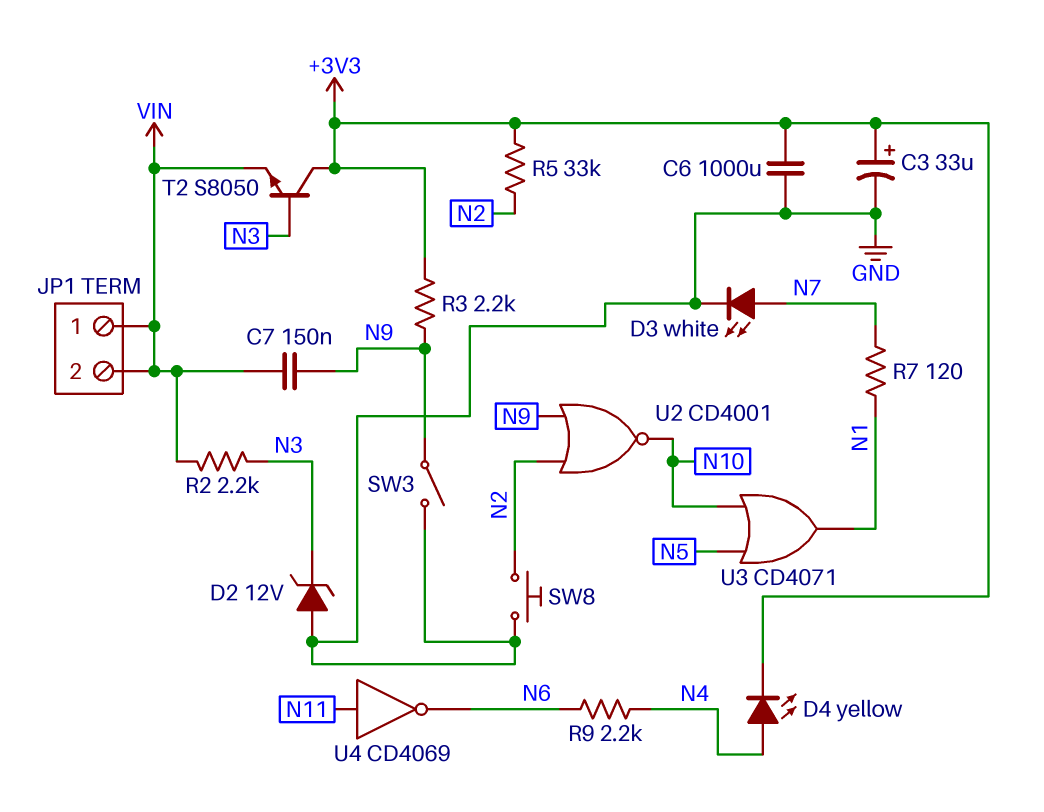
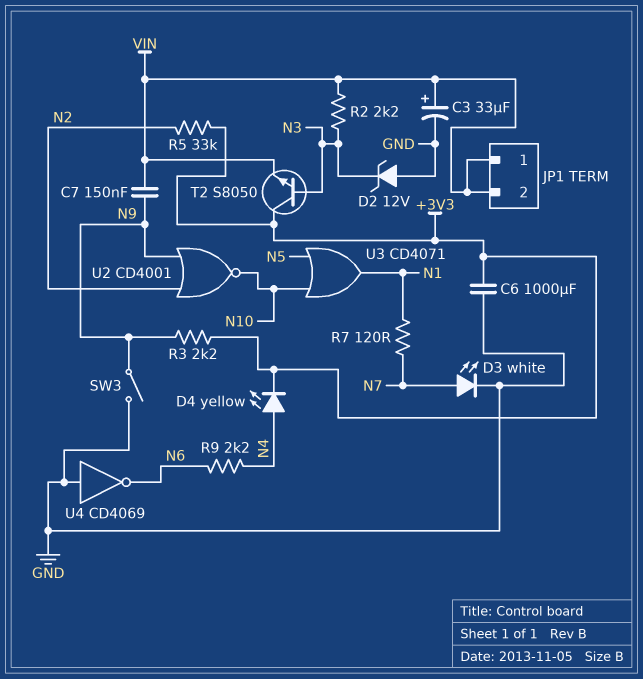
C3: 33uF (plus +3V3, minus GND) -> 33uF (plus VIN, minus GND)
SW8: button (GND, N2) -> none
U4: NOT CD4069 (in N11, out N6) -> NOT CD4069 (in GND, out N6)

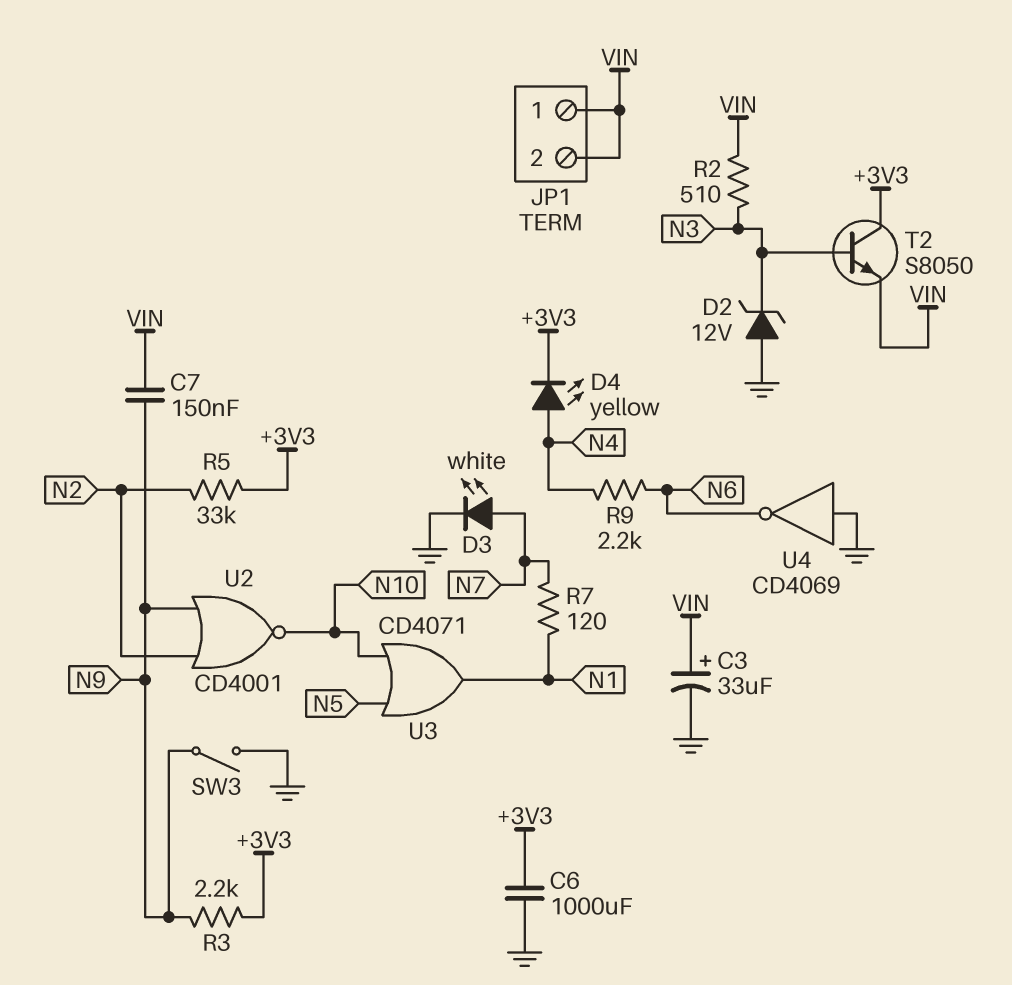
R2: 2.2k (N3, VIN) -> 510 (N3, VIN)

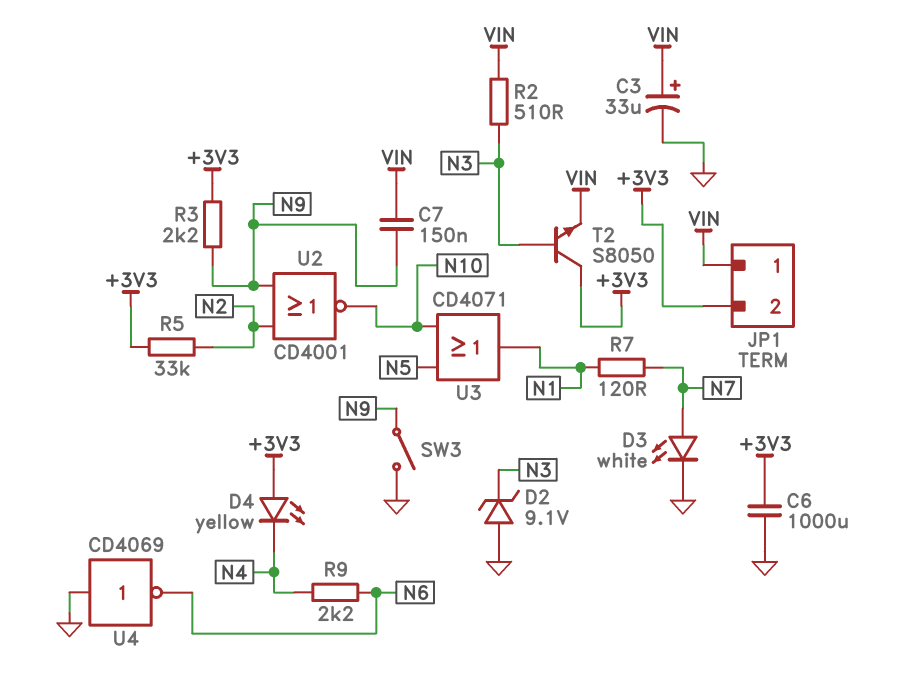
D2: zener 12V (A GND, K N3) -> zener 9.1V (A GND, K N3)
D4: LED yellow (A N4, K +3V3) -> LED yellow (A +3V3, K N4)
JP1 pin 2: VIN -> +3V3

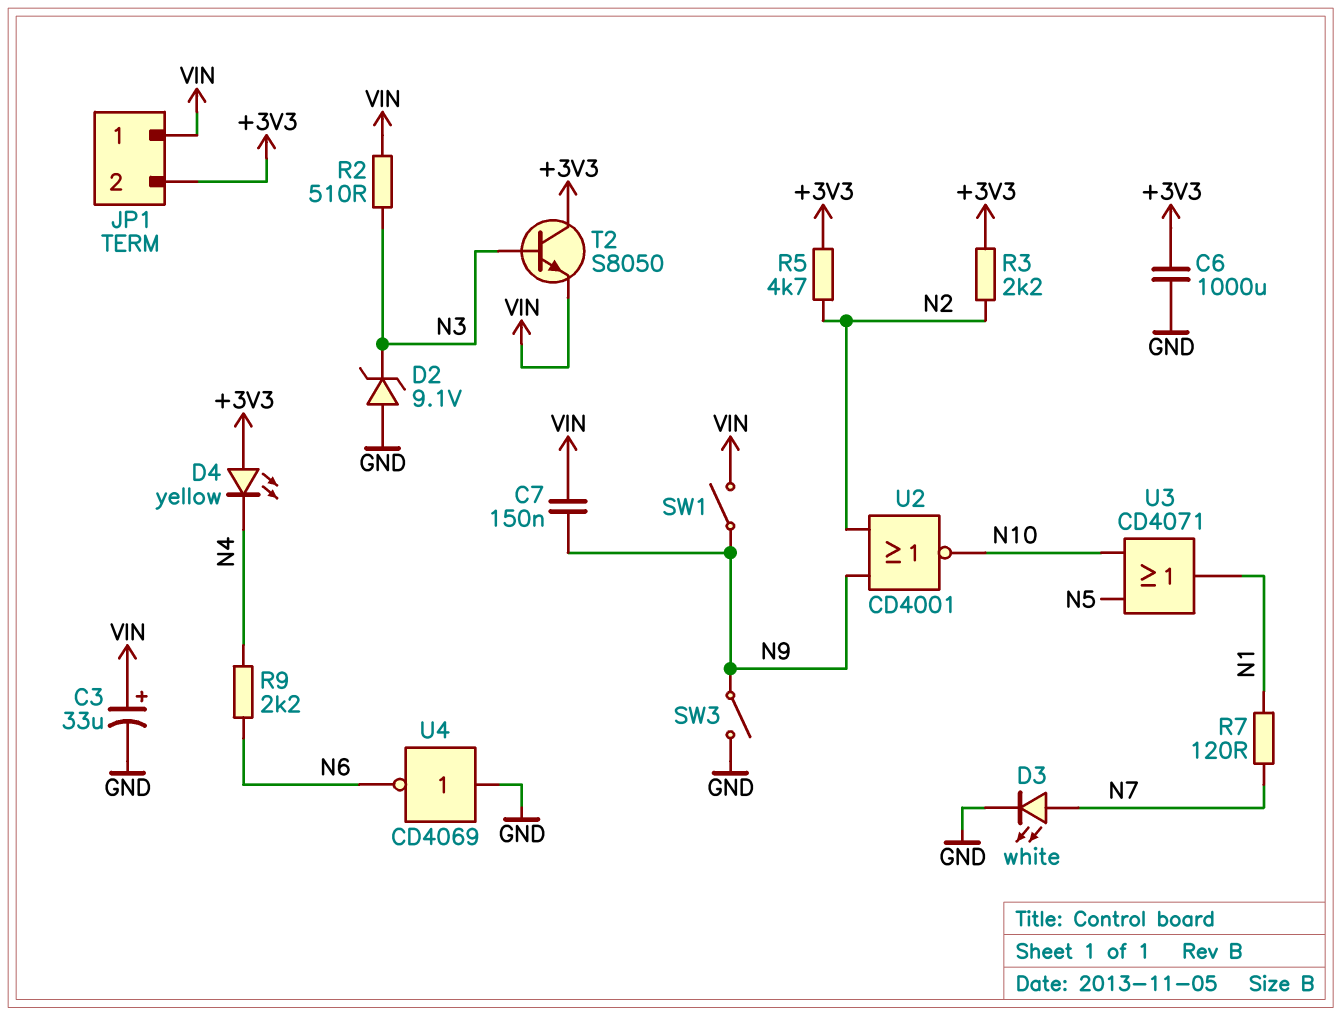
R3: 2.2k (+3V3, N9) -> 2.2k (+3V3, N2)
R5: 33k (+3V3, N2) -> 4.7k (+3V3, N2)
SW1: none -> switch (N9, VIN)

